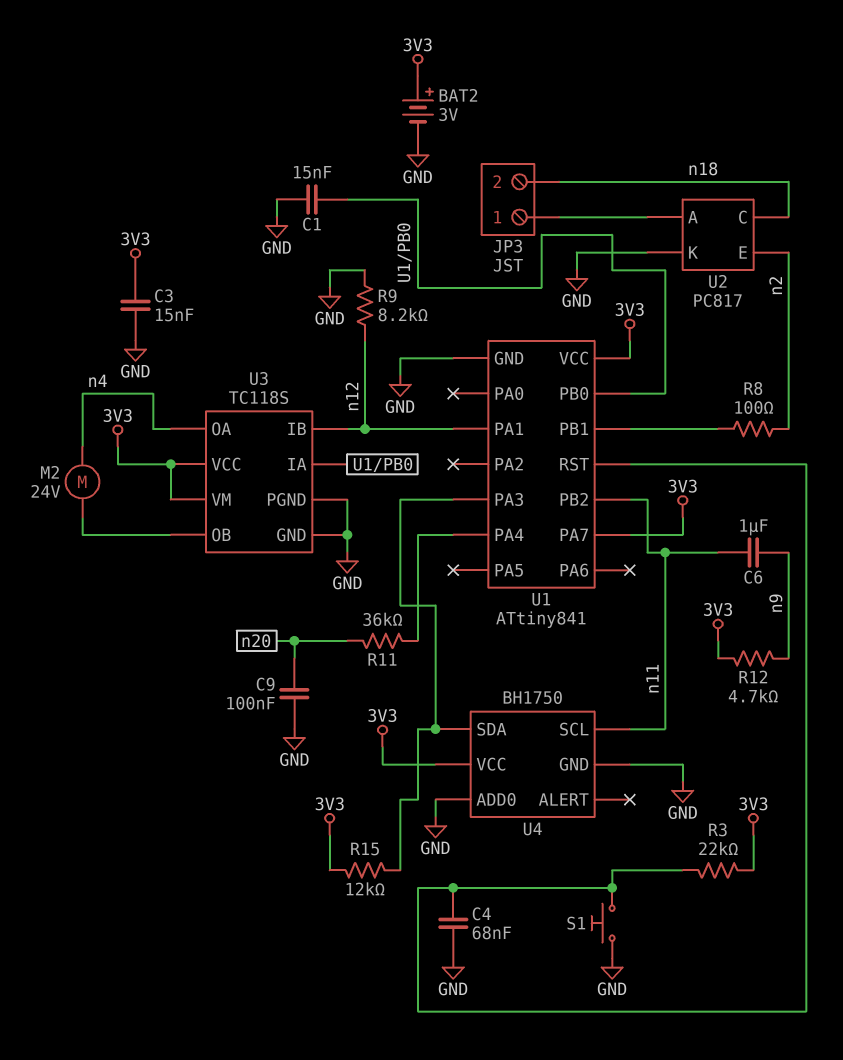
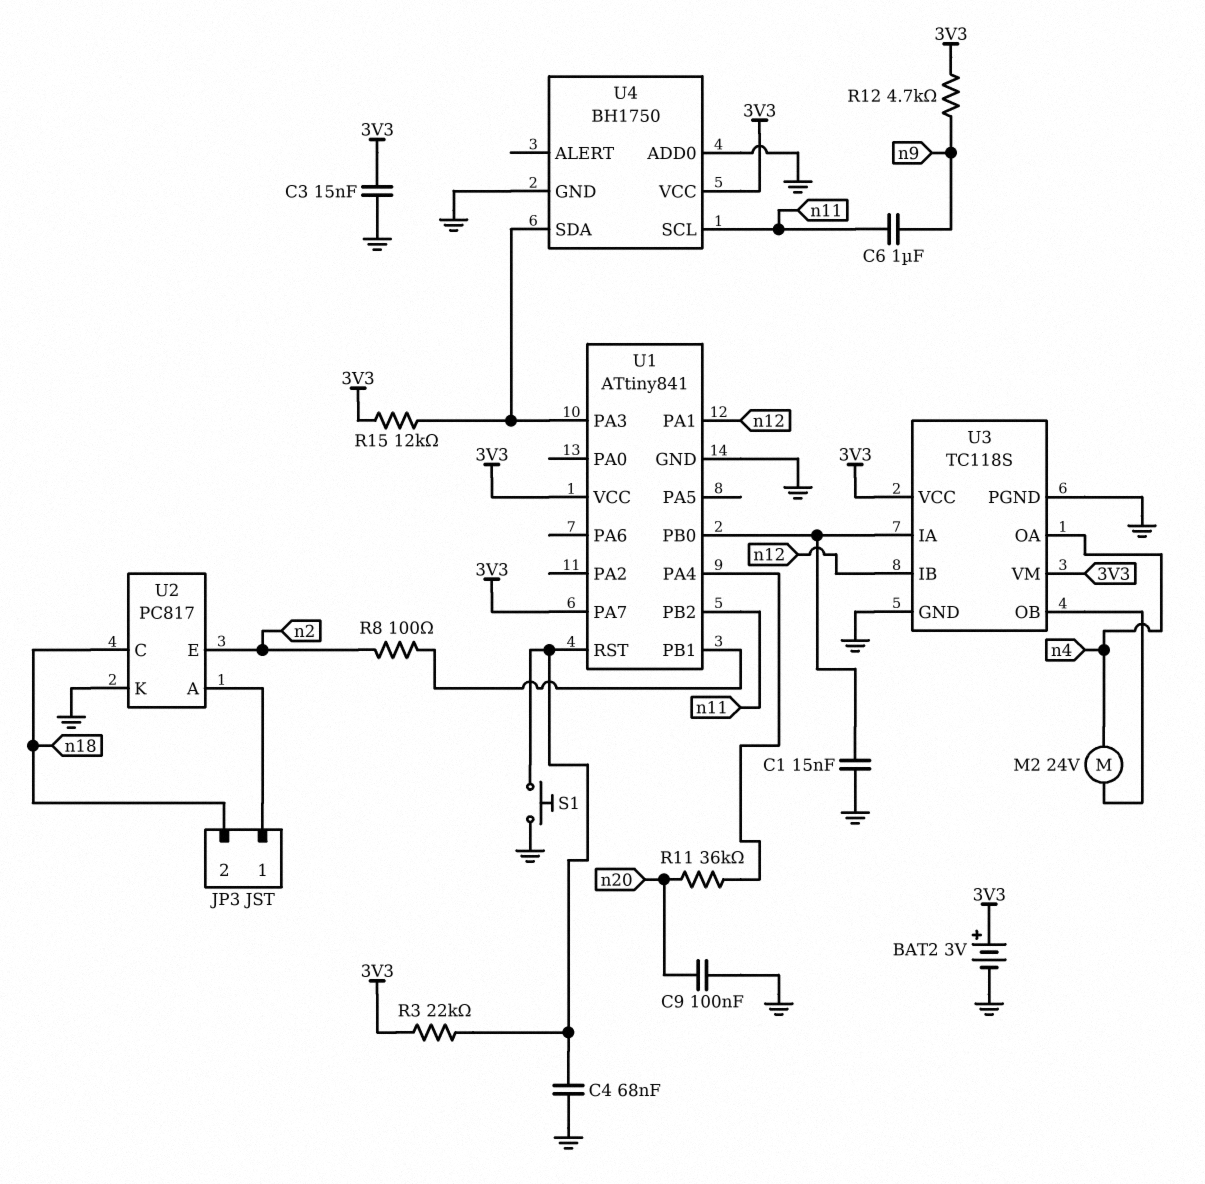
R9: 8.2k (GND, n12) -> none

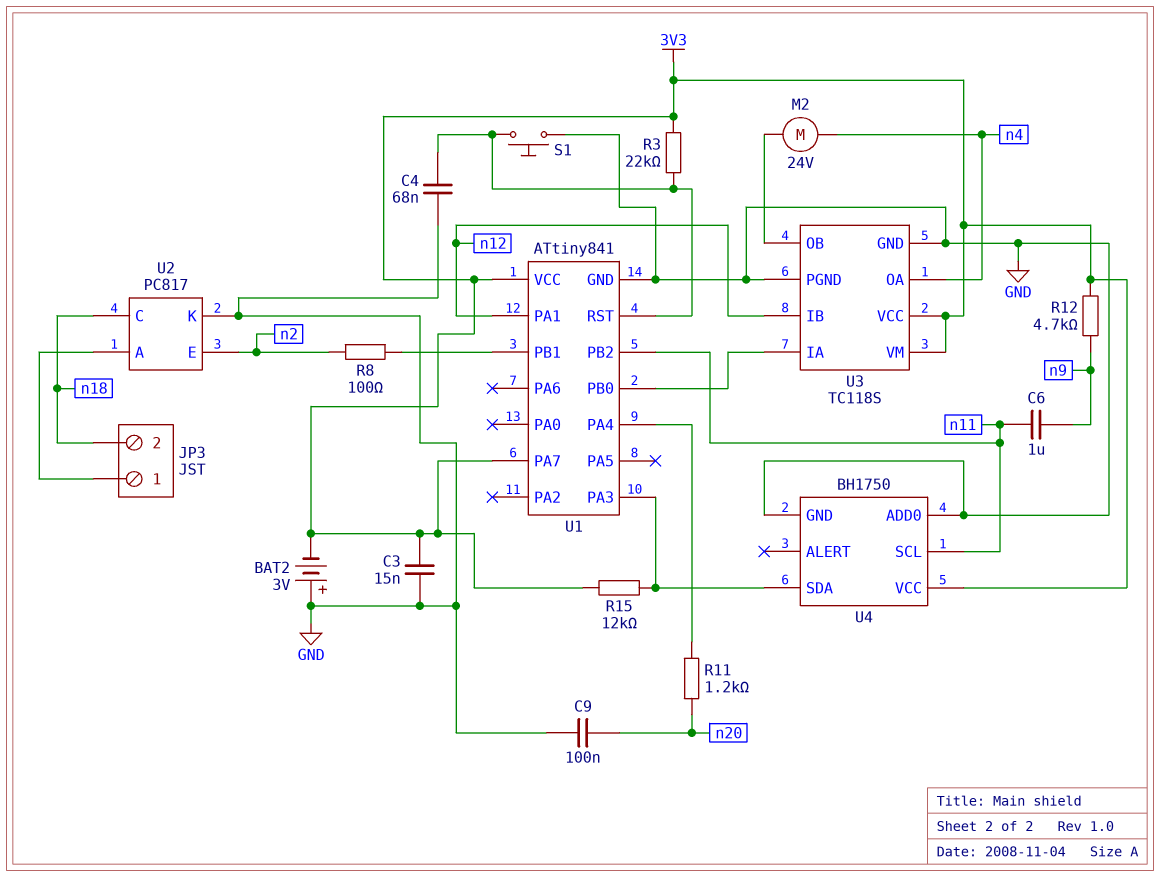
BAT2: 3V (plus 3V3, minus GND) -> 3V (plus GND, minus 3V3)
C1: 15nF (GND, U1/PB0) -> none
R11: 36k (U1/PA4, n20) -> 1.2k (U1/PA4, n20)

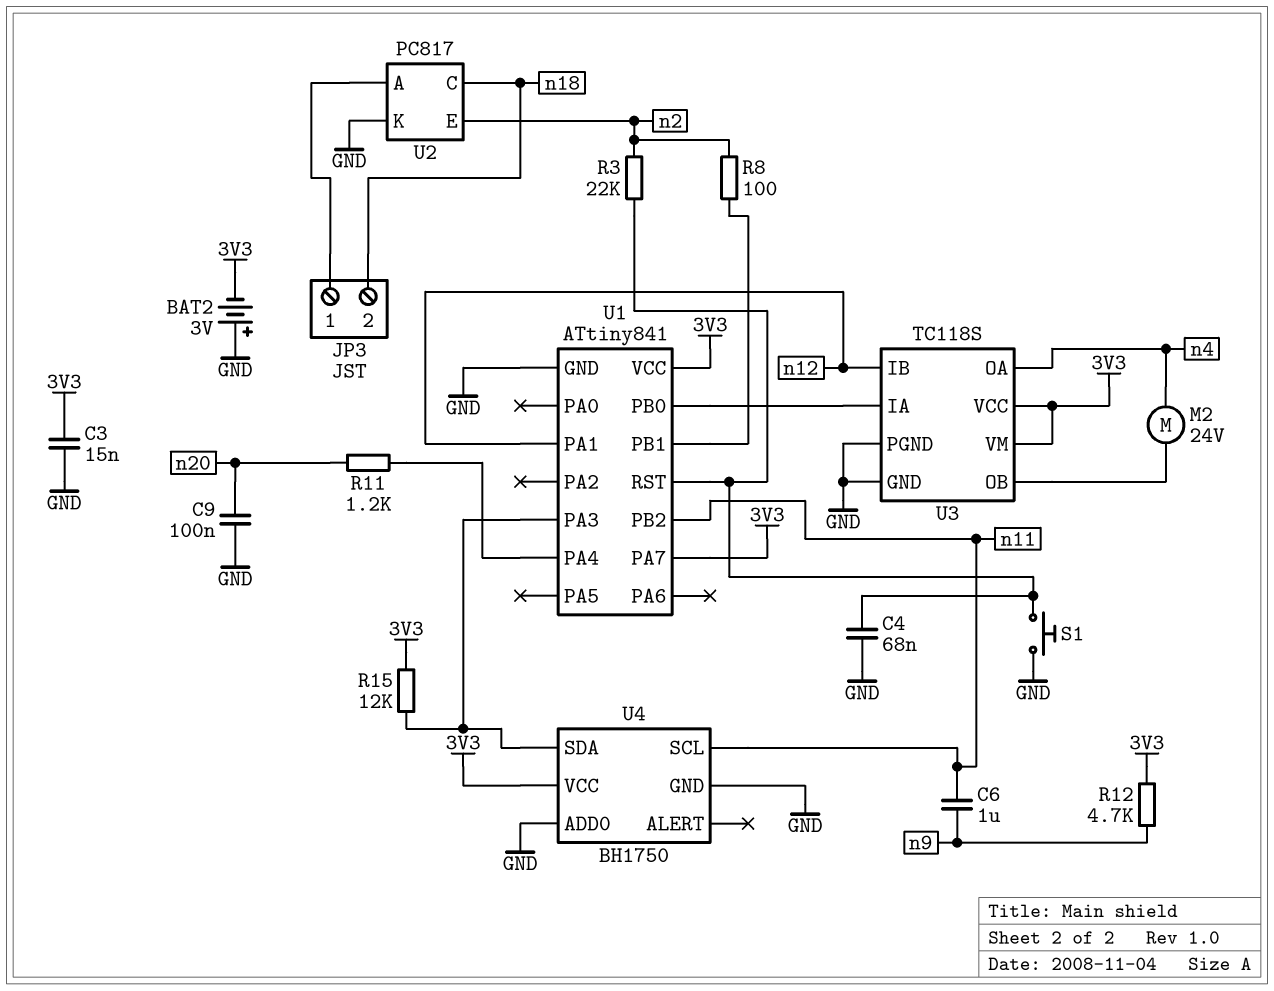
R3: 22k (3V3, U1/RST) -> 22k (U1/RST, n2)

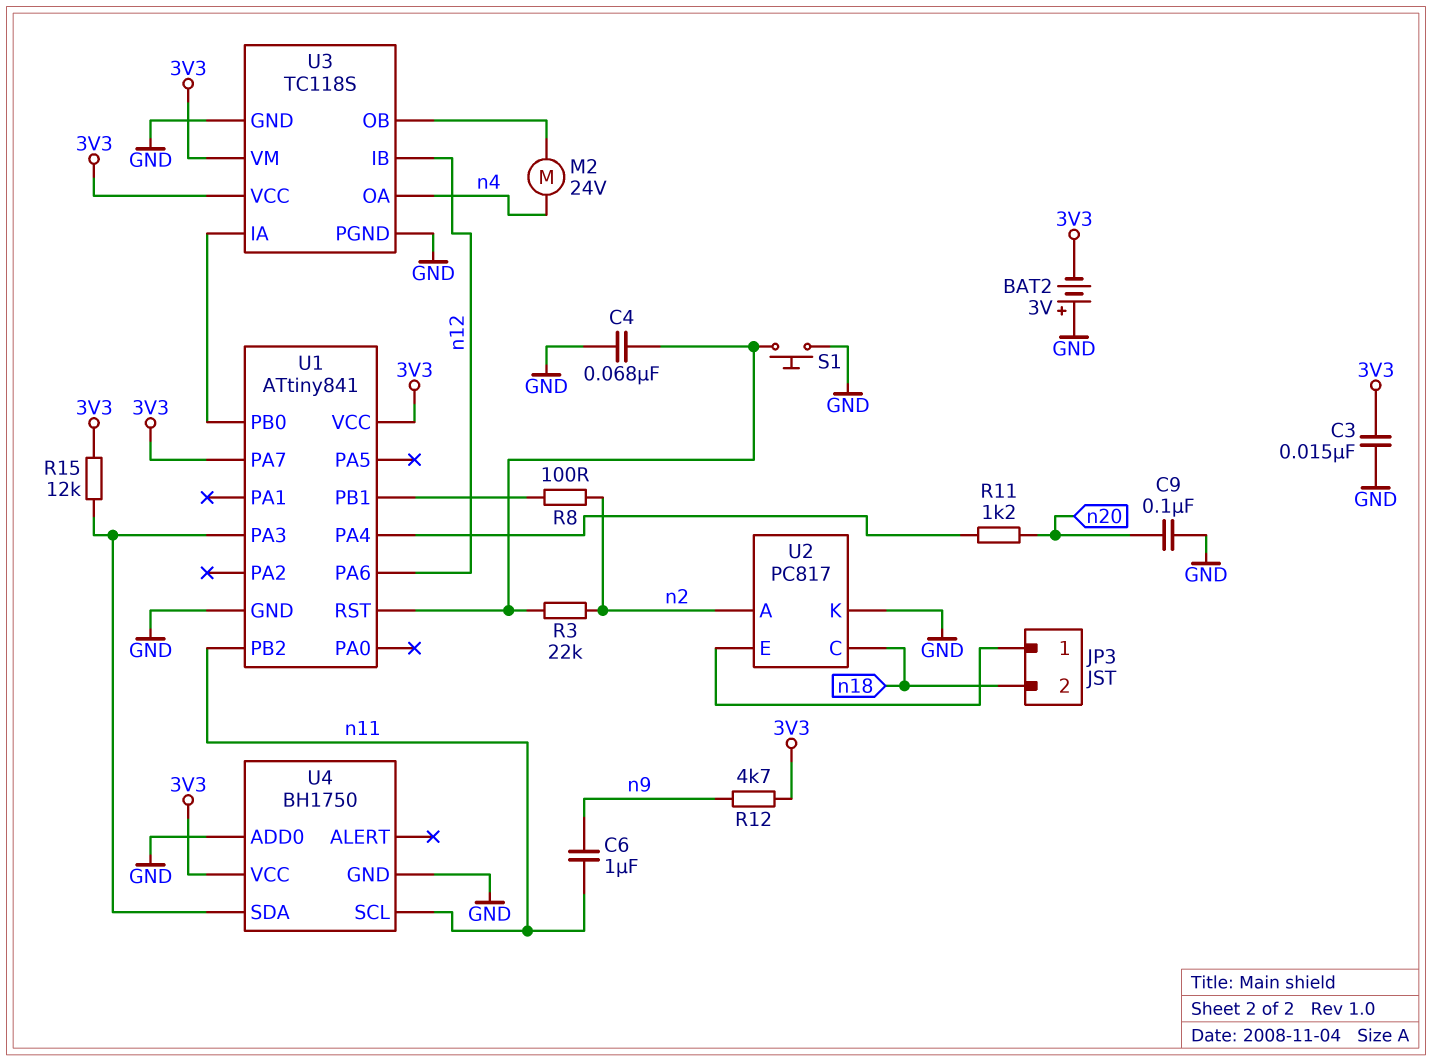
U1 pin PA1: n12 -> none
U1 pin PA6: none -> n12
U2 pin A: JP3/1 -> n2
U2 pin E: n2 -> JP3/1

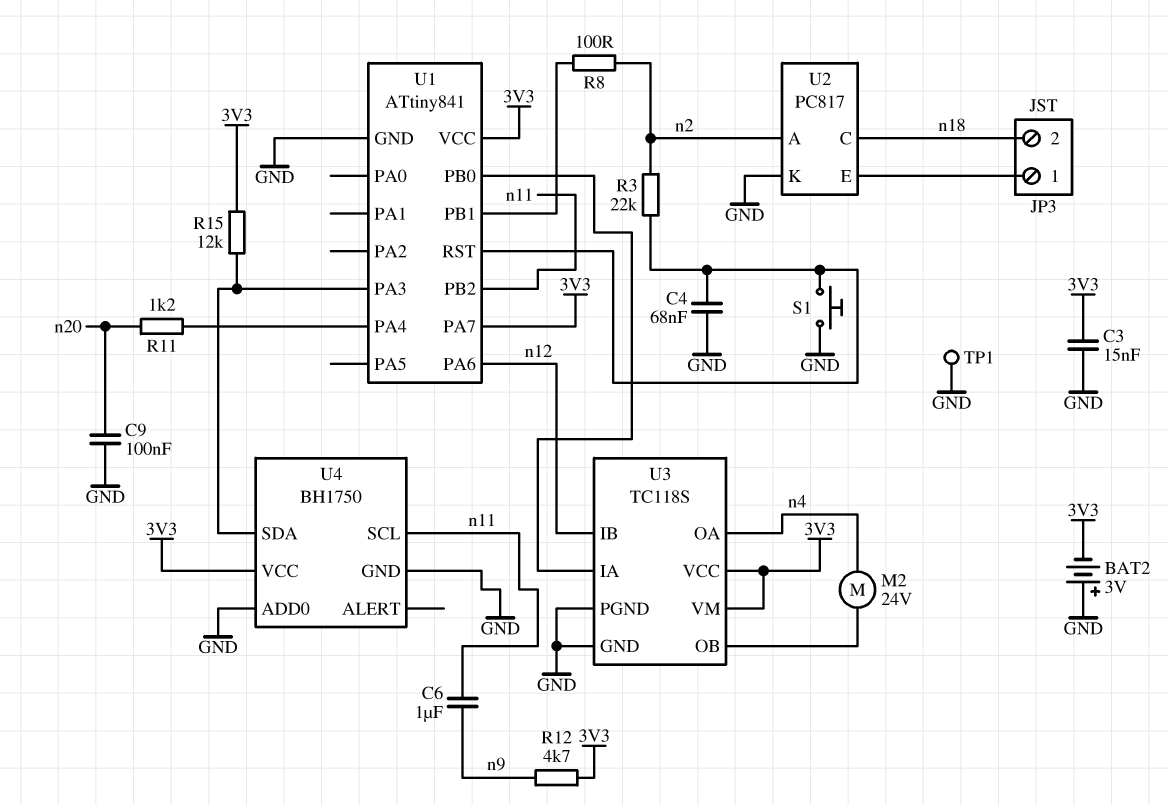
TP1: none -> test point (GND)

